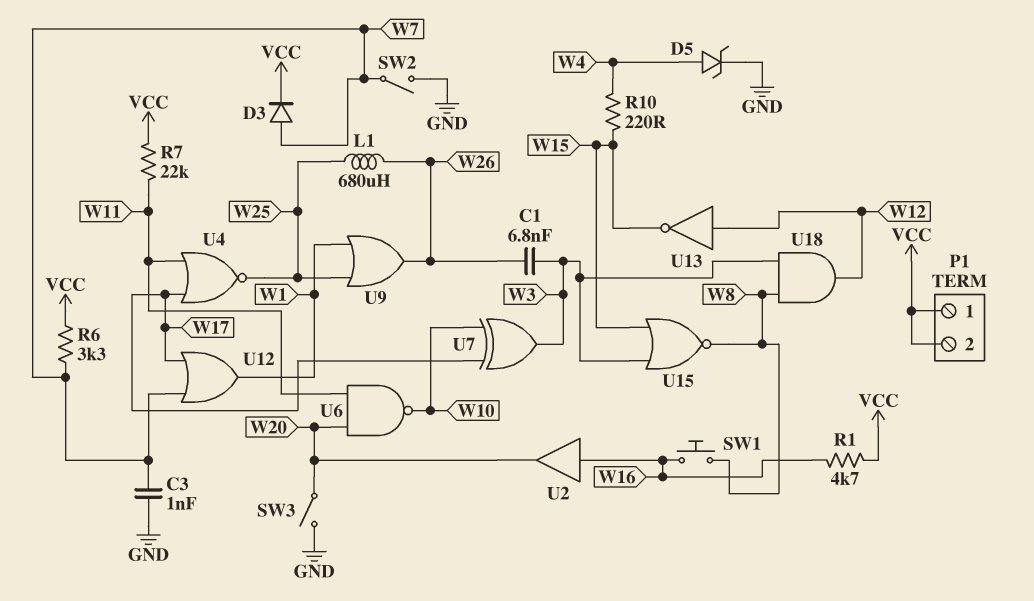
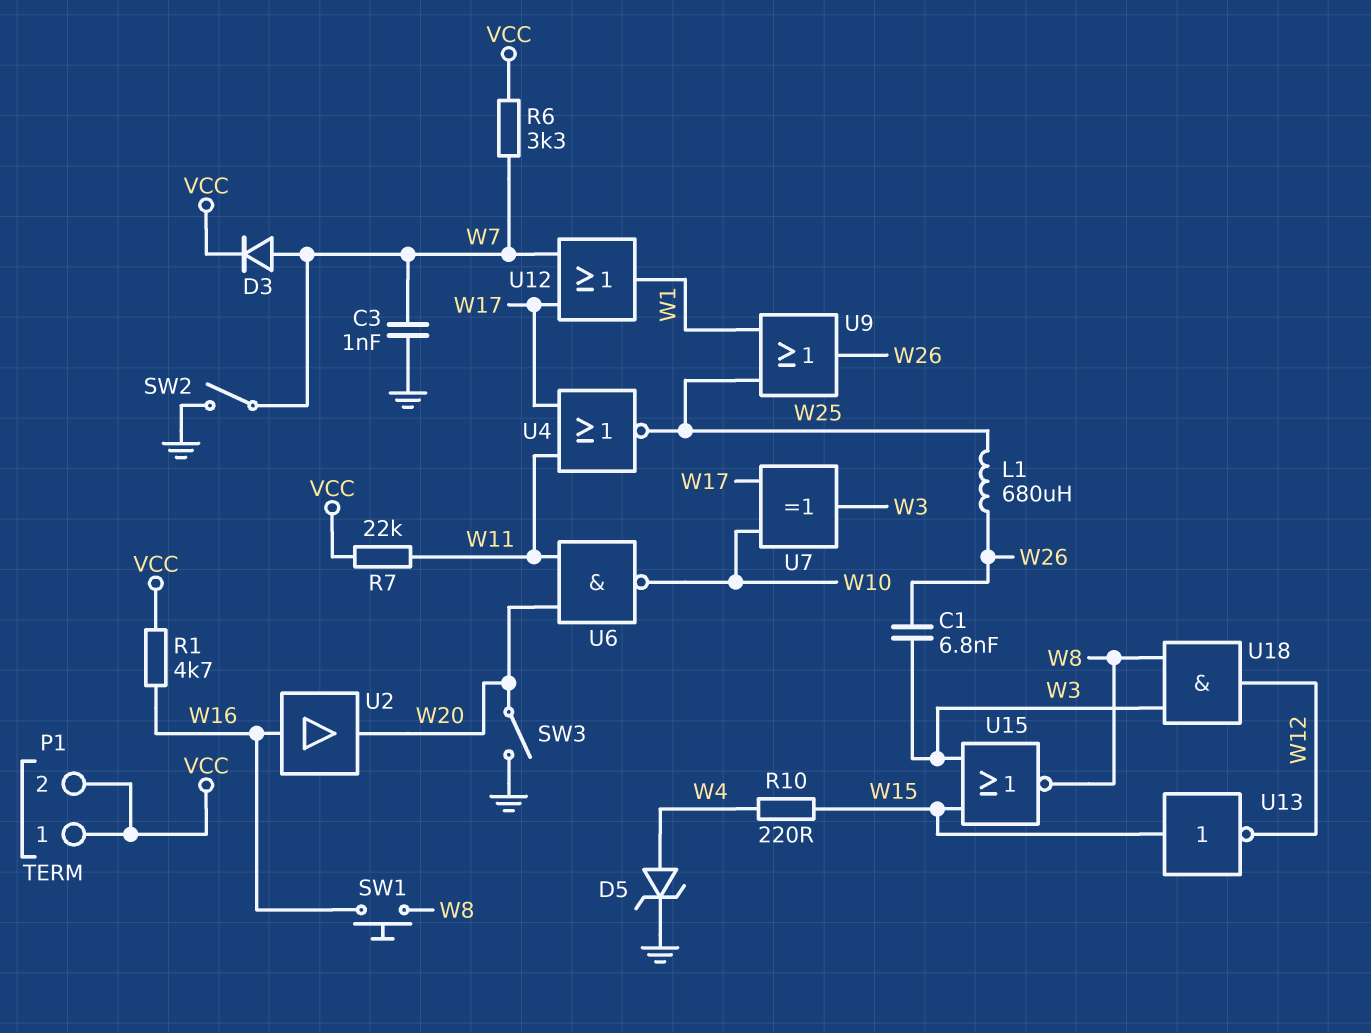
U13: NOT (in W12, out W15) -> NOT (in W15, out W12)

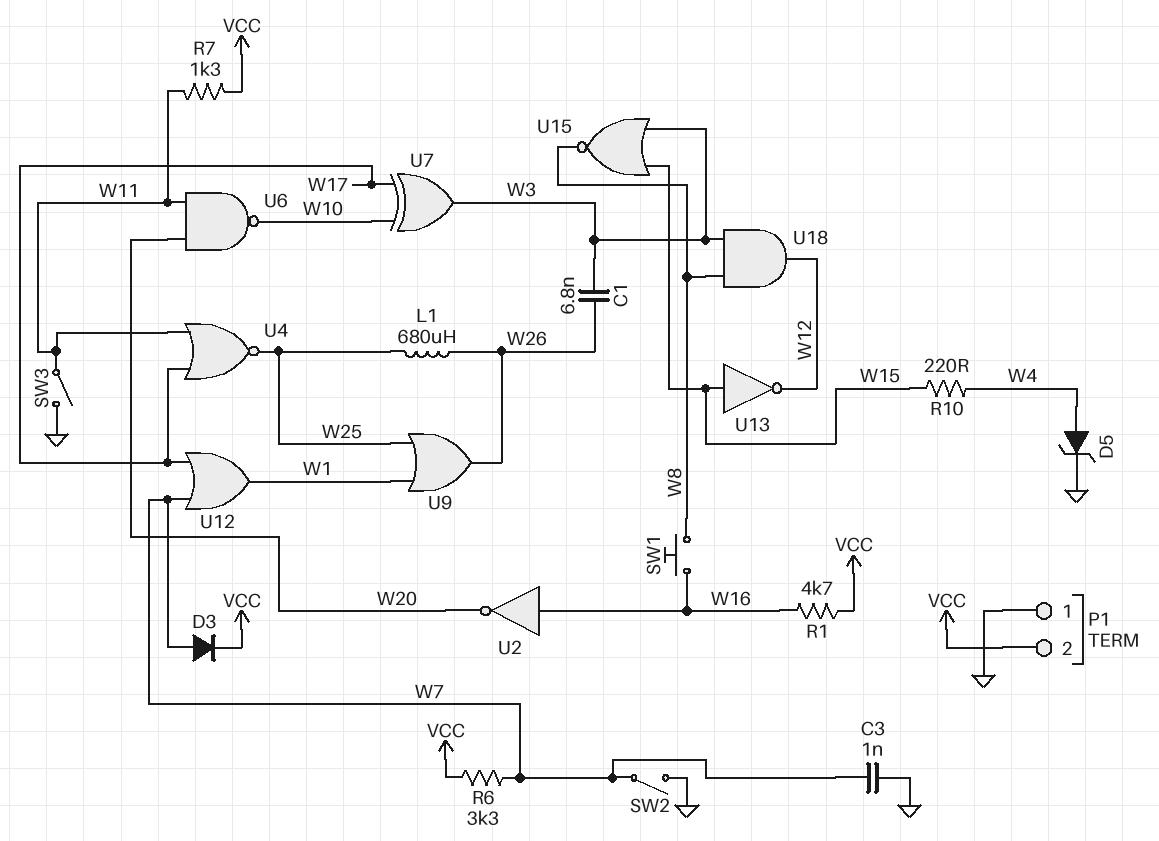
P1 pin 1: VCC -> GND
R7: 22k (VCC, W11) -> 1.3k (VCC, W11)
SW3: switch (GND, W20) -> switch (GND, W11)
U2: buffer (in W16, out W20) -> NOT (in W16, out W20)

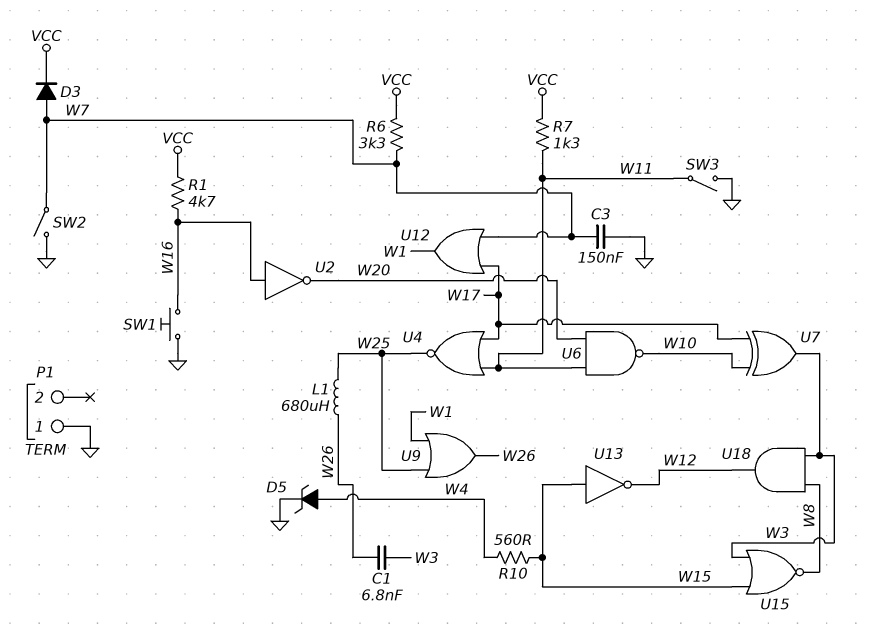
C3: 1nF (GND, W7) -> 150nF (GND, W7)
P1 pin 2: VCC -> none
R10: 220 (W4, W15) -> 560 (W4, W15)
SW1: button (W8, W16) -> button (GND, W16)

